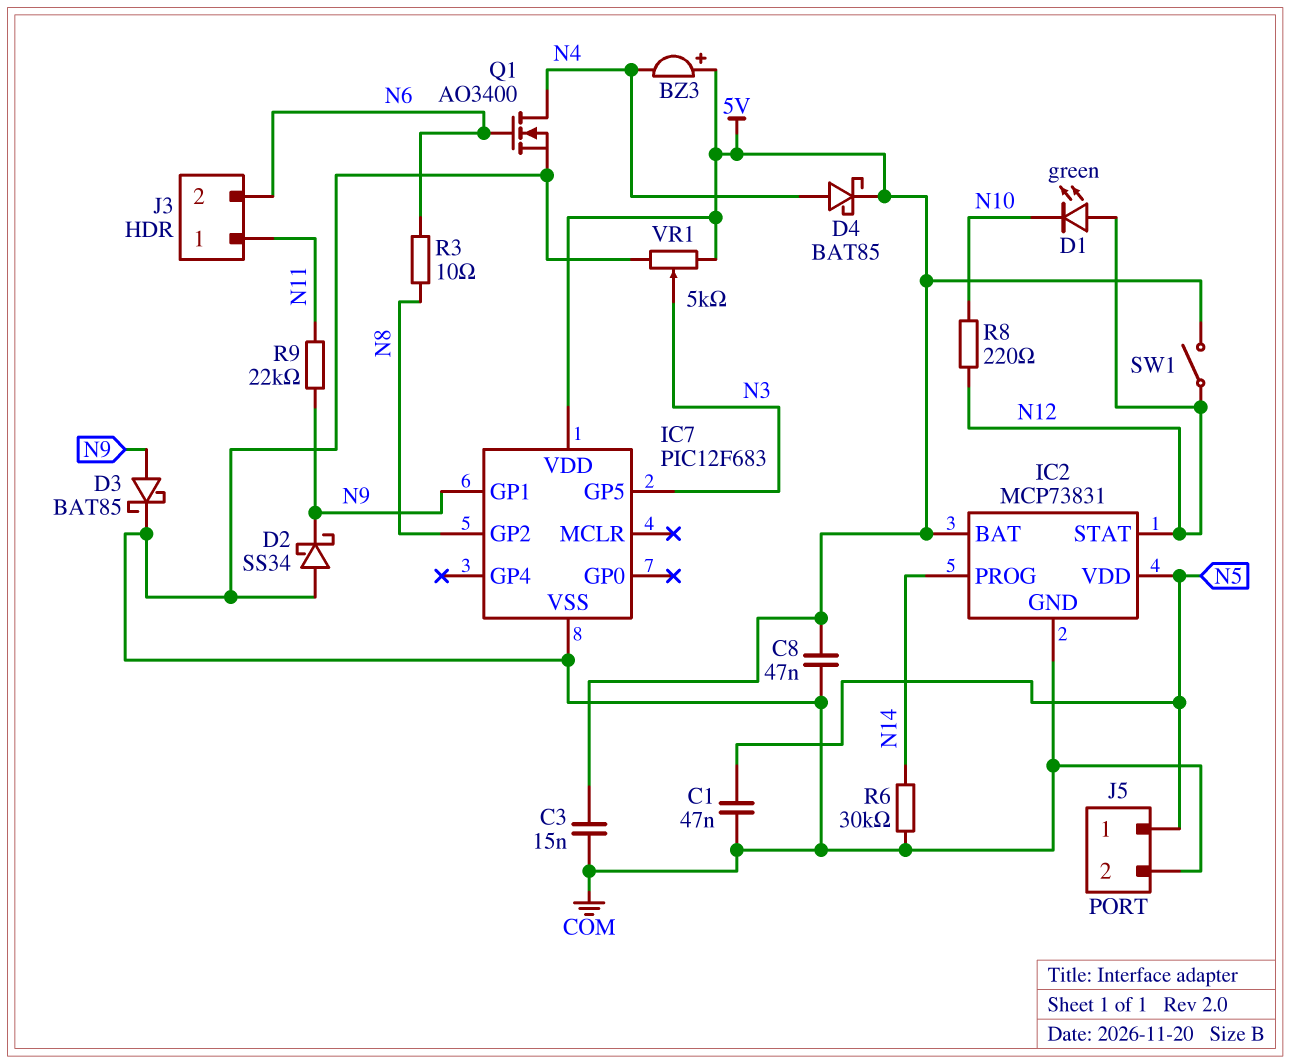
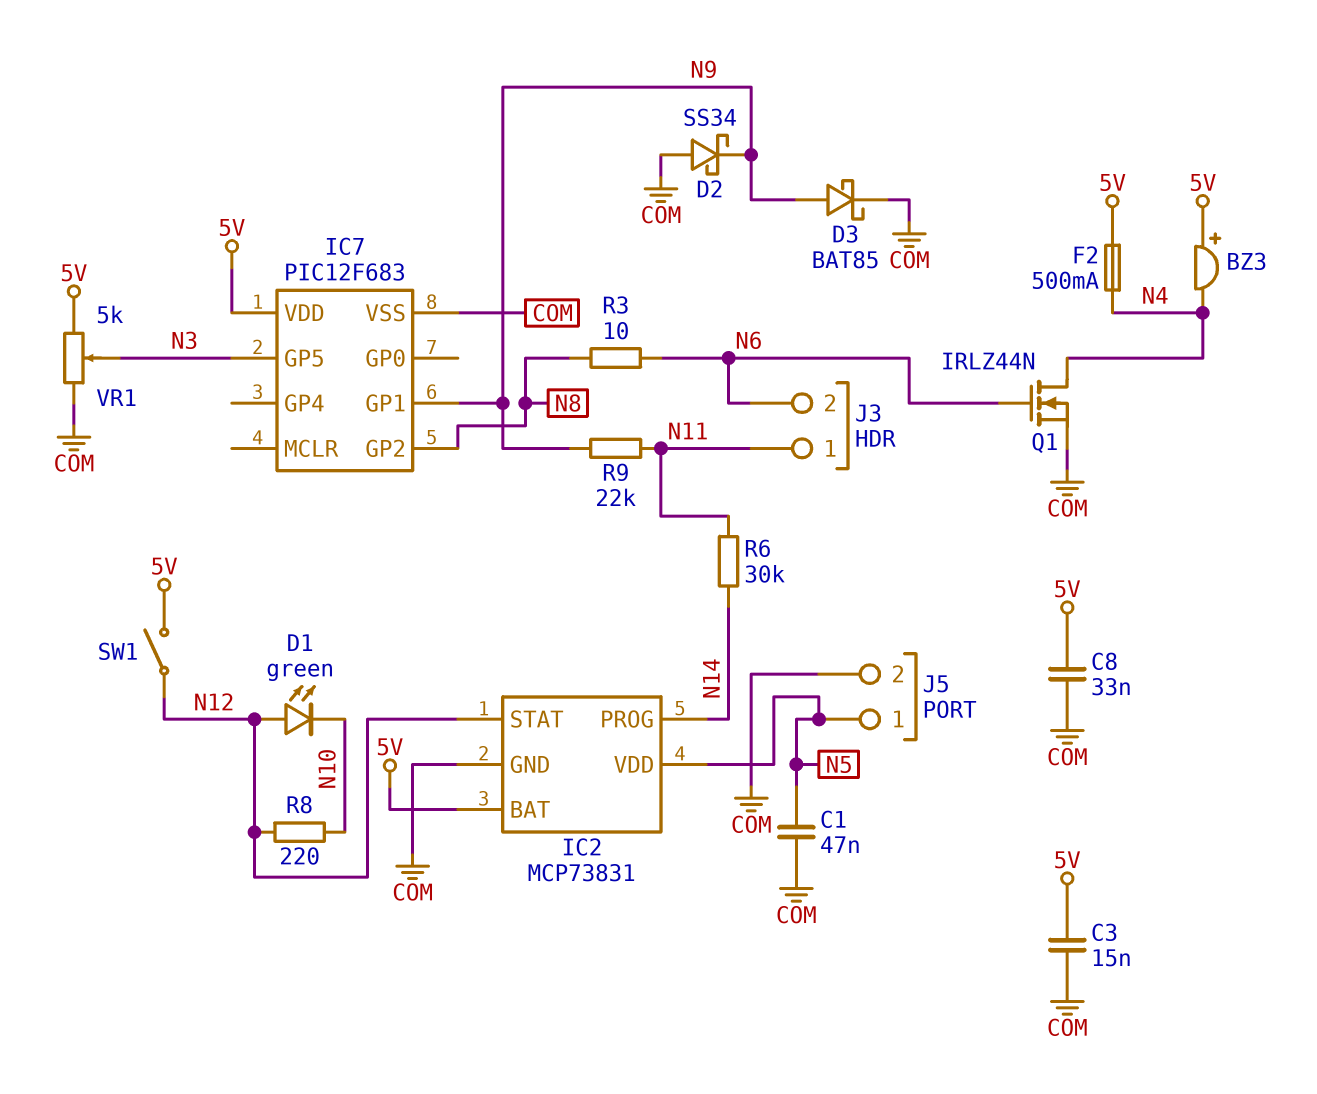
C8: 47nF (5V, COM) -> 33nF (5V, COM)
D4: schottky BAT85 (A N4, K 5V) -> none
F2: none -> 500mA (5V, N4)
Q1: NMOS AO3400 (G N6, D N4, S COM) -> NMOS IRLZ44N (G N6, D N4, S COM)
R6: 30k (COM, N14) -> 30k (N11, N14)

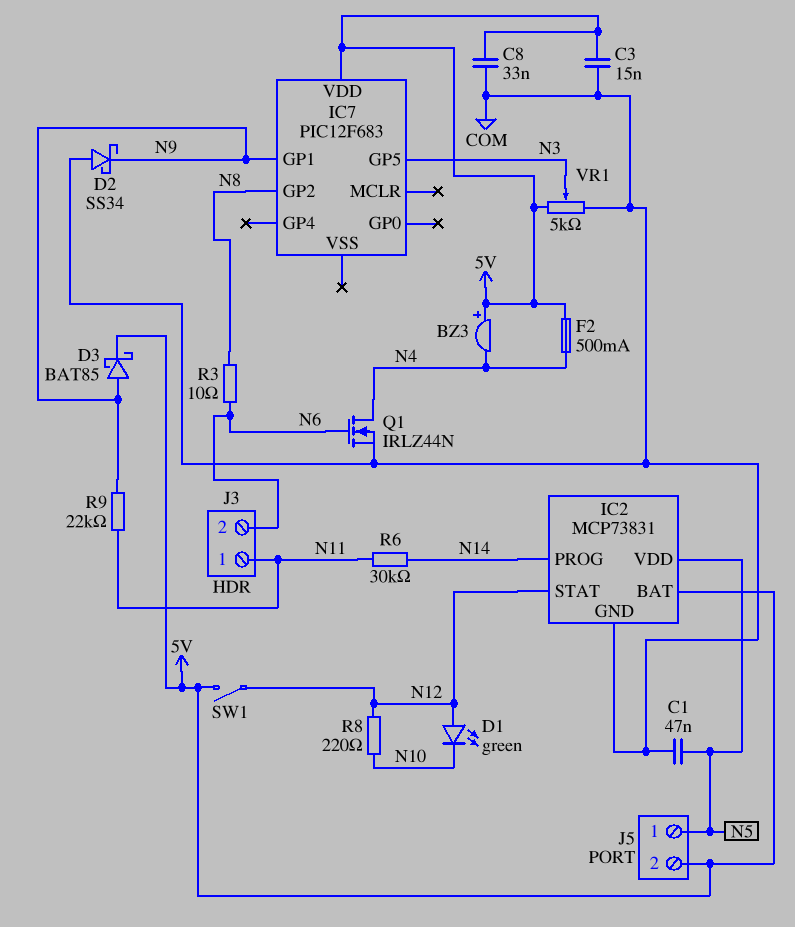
D3: schottky BAT85 (A N9, K COM) -> schottky BAT85 (A N9, K 5V)
IC7 pin VSS: COM -> none
J5 pin 2: COM -> 5V

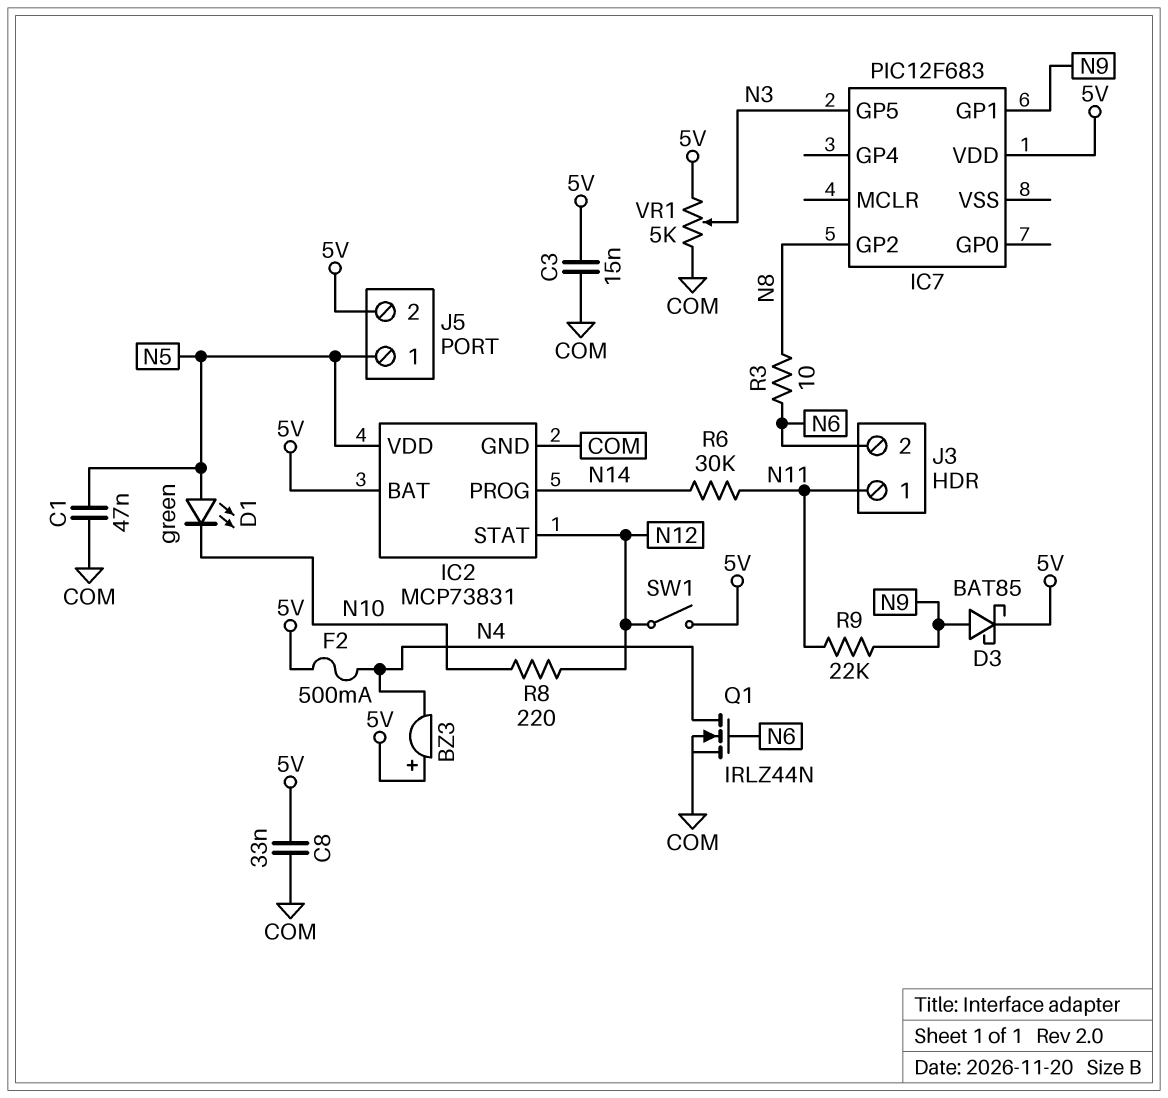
D1: LED green (A N12, K N10) -> LED green (A N5, K N10)
D2: schottky SS34 (A COM, K N9) -> none

